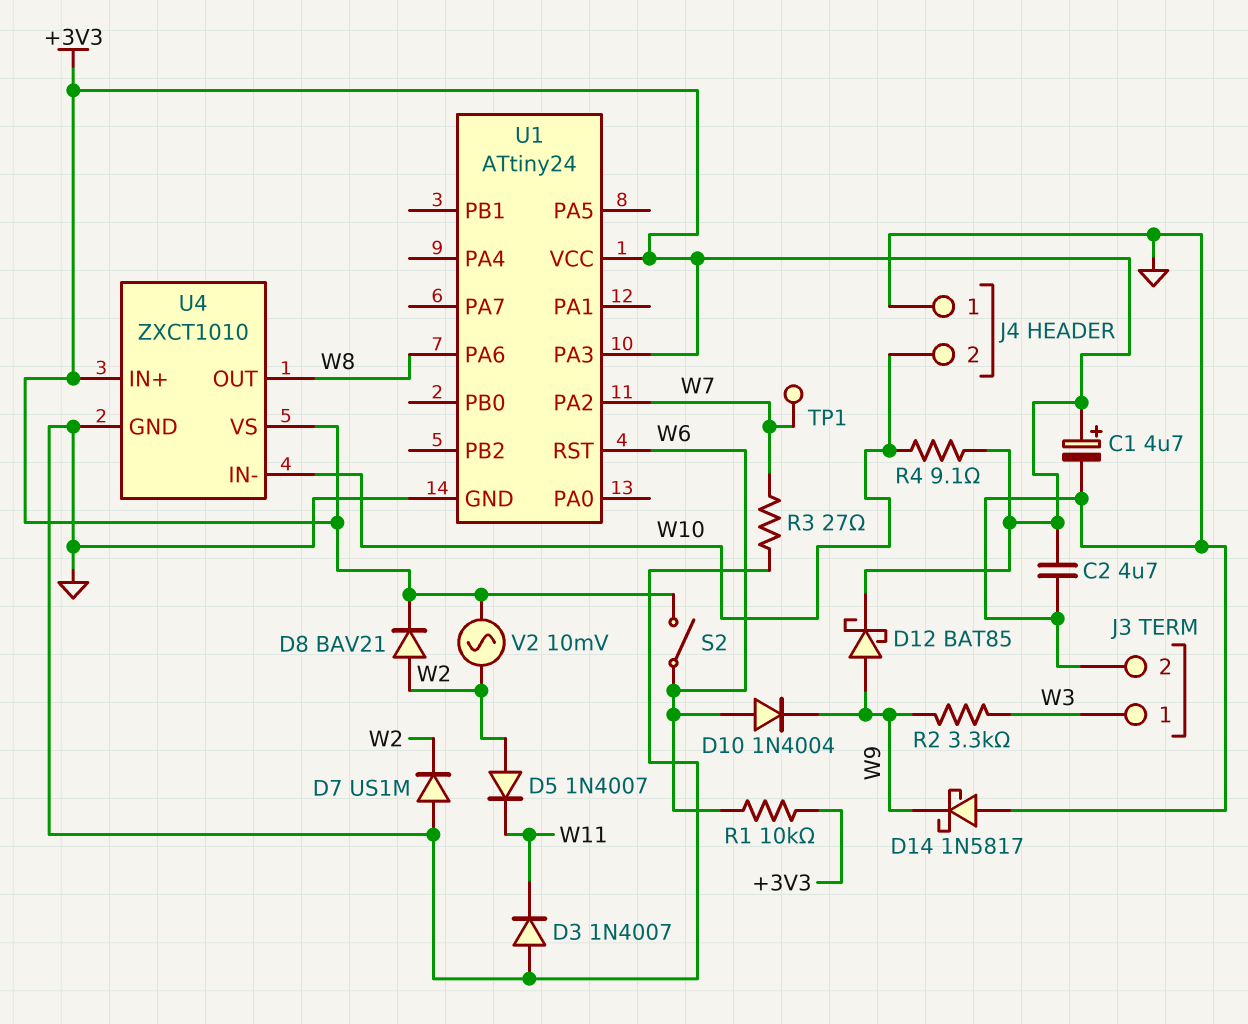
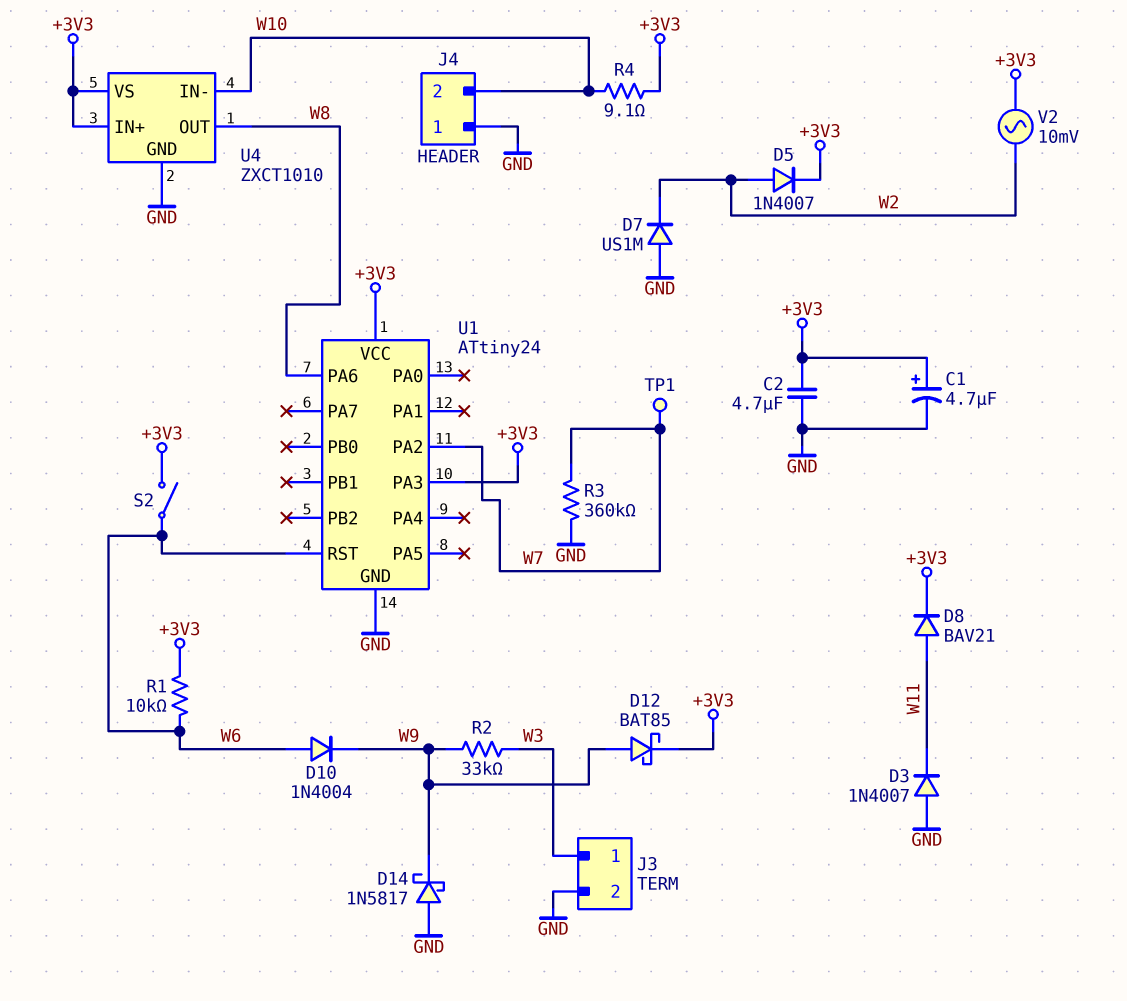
D5: diode 1N4007 (A W2, K W11) -> diode 1N4007 (A W2, K +3V3)
D8: diode BAV21 (A W2, K +3V3) -> diode BAV21 (A W11, K +3V3)
R2: 3.3k (W3, W9) -> 33k (W3, W9)
R3: 27 (GND, W7) -> 360k (GND, W7)

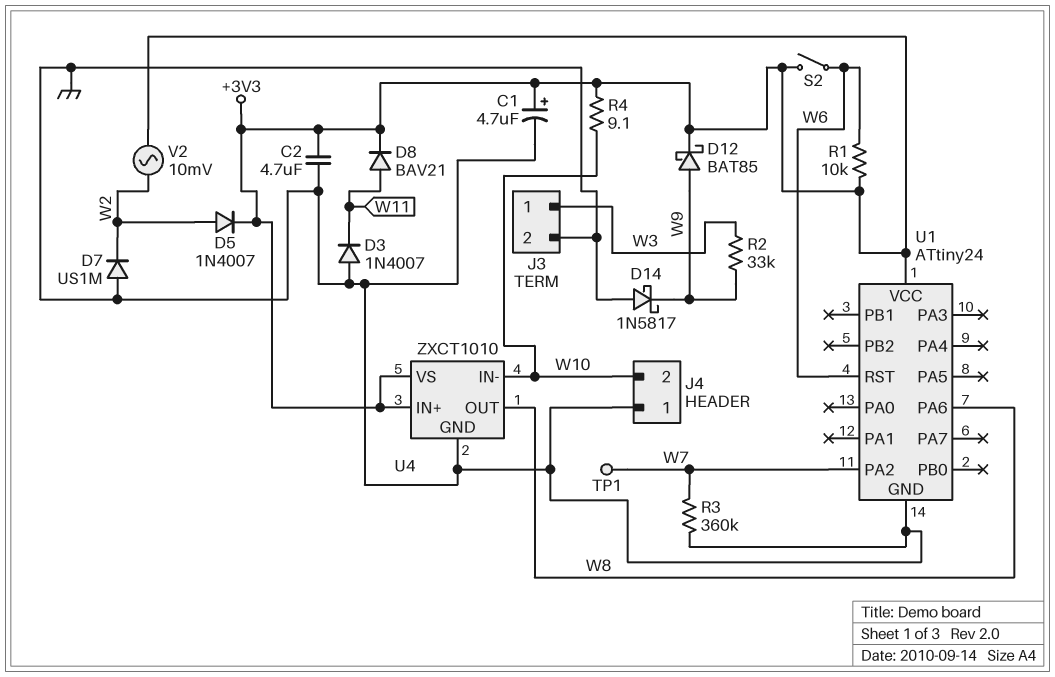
D10: diode 1N4004 (A W6, K W9) -> none
U1 pin PA3: +3V3 -> none

